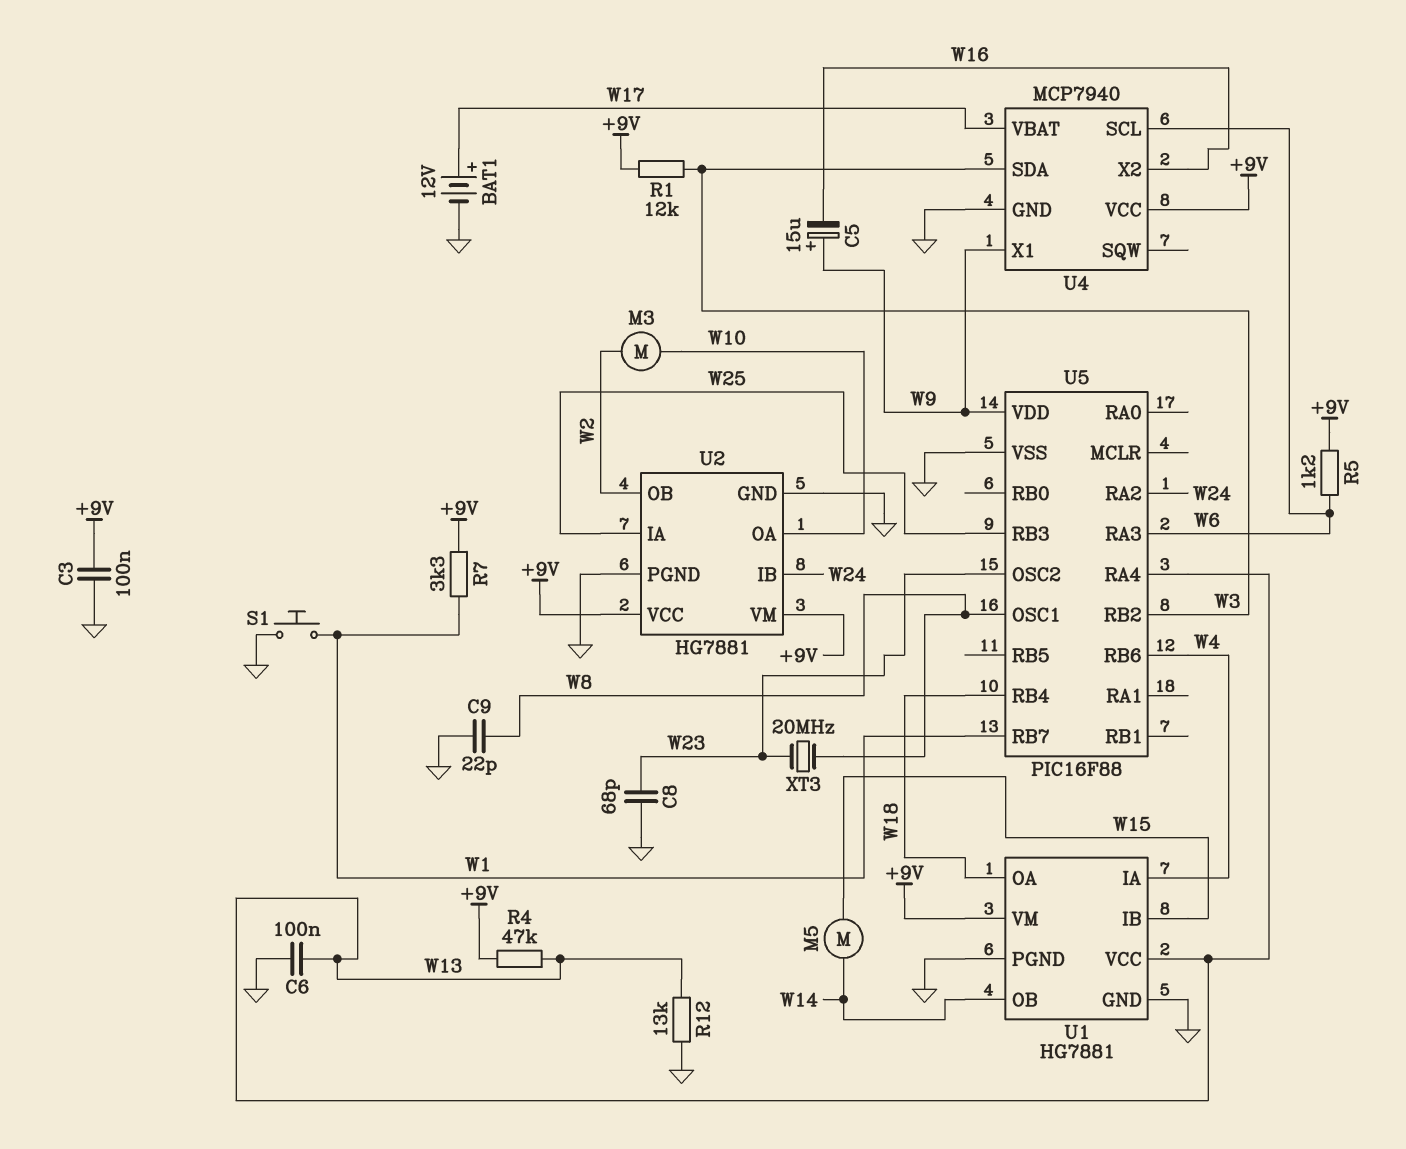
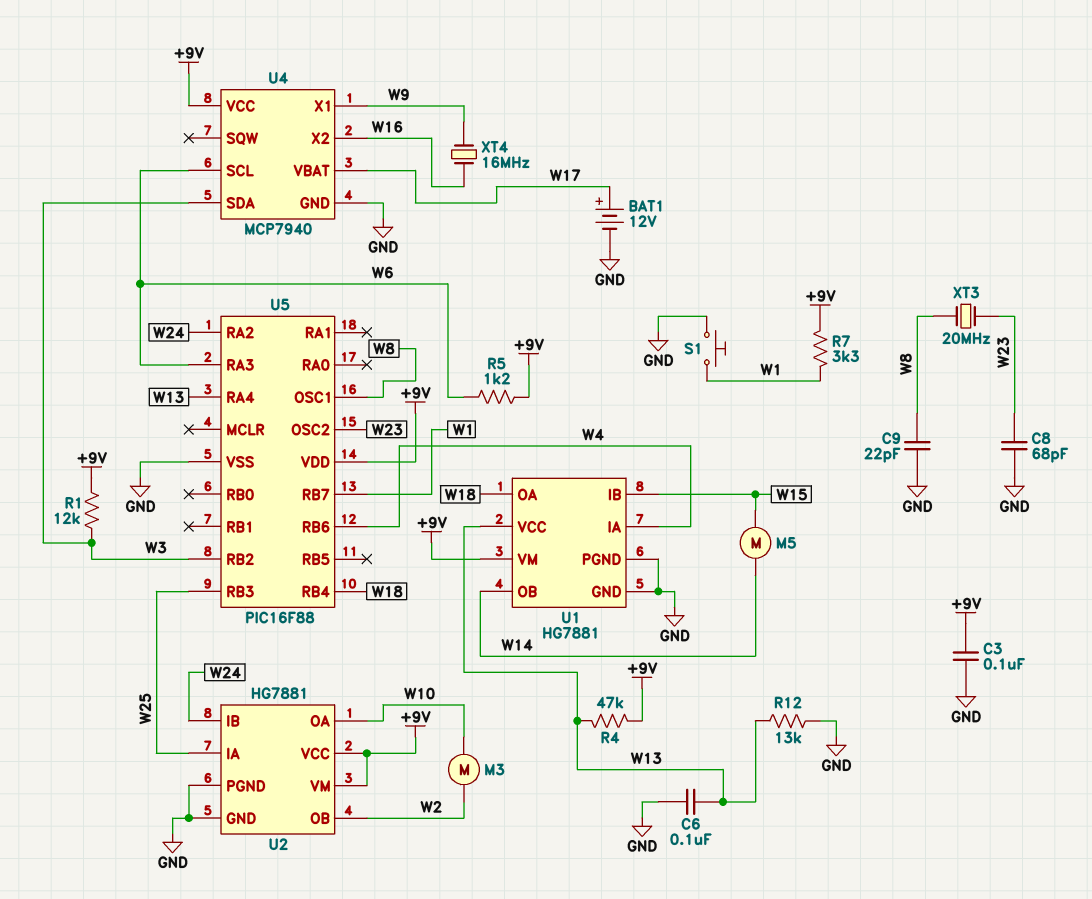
C5: 15uF (plus W9, minus W16) -> none
U5 pin VDD: W9 -> +9V
XT4: none -> 16MHz (W9, W16)

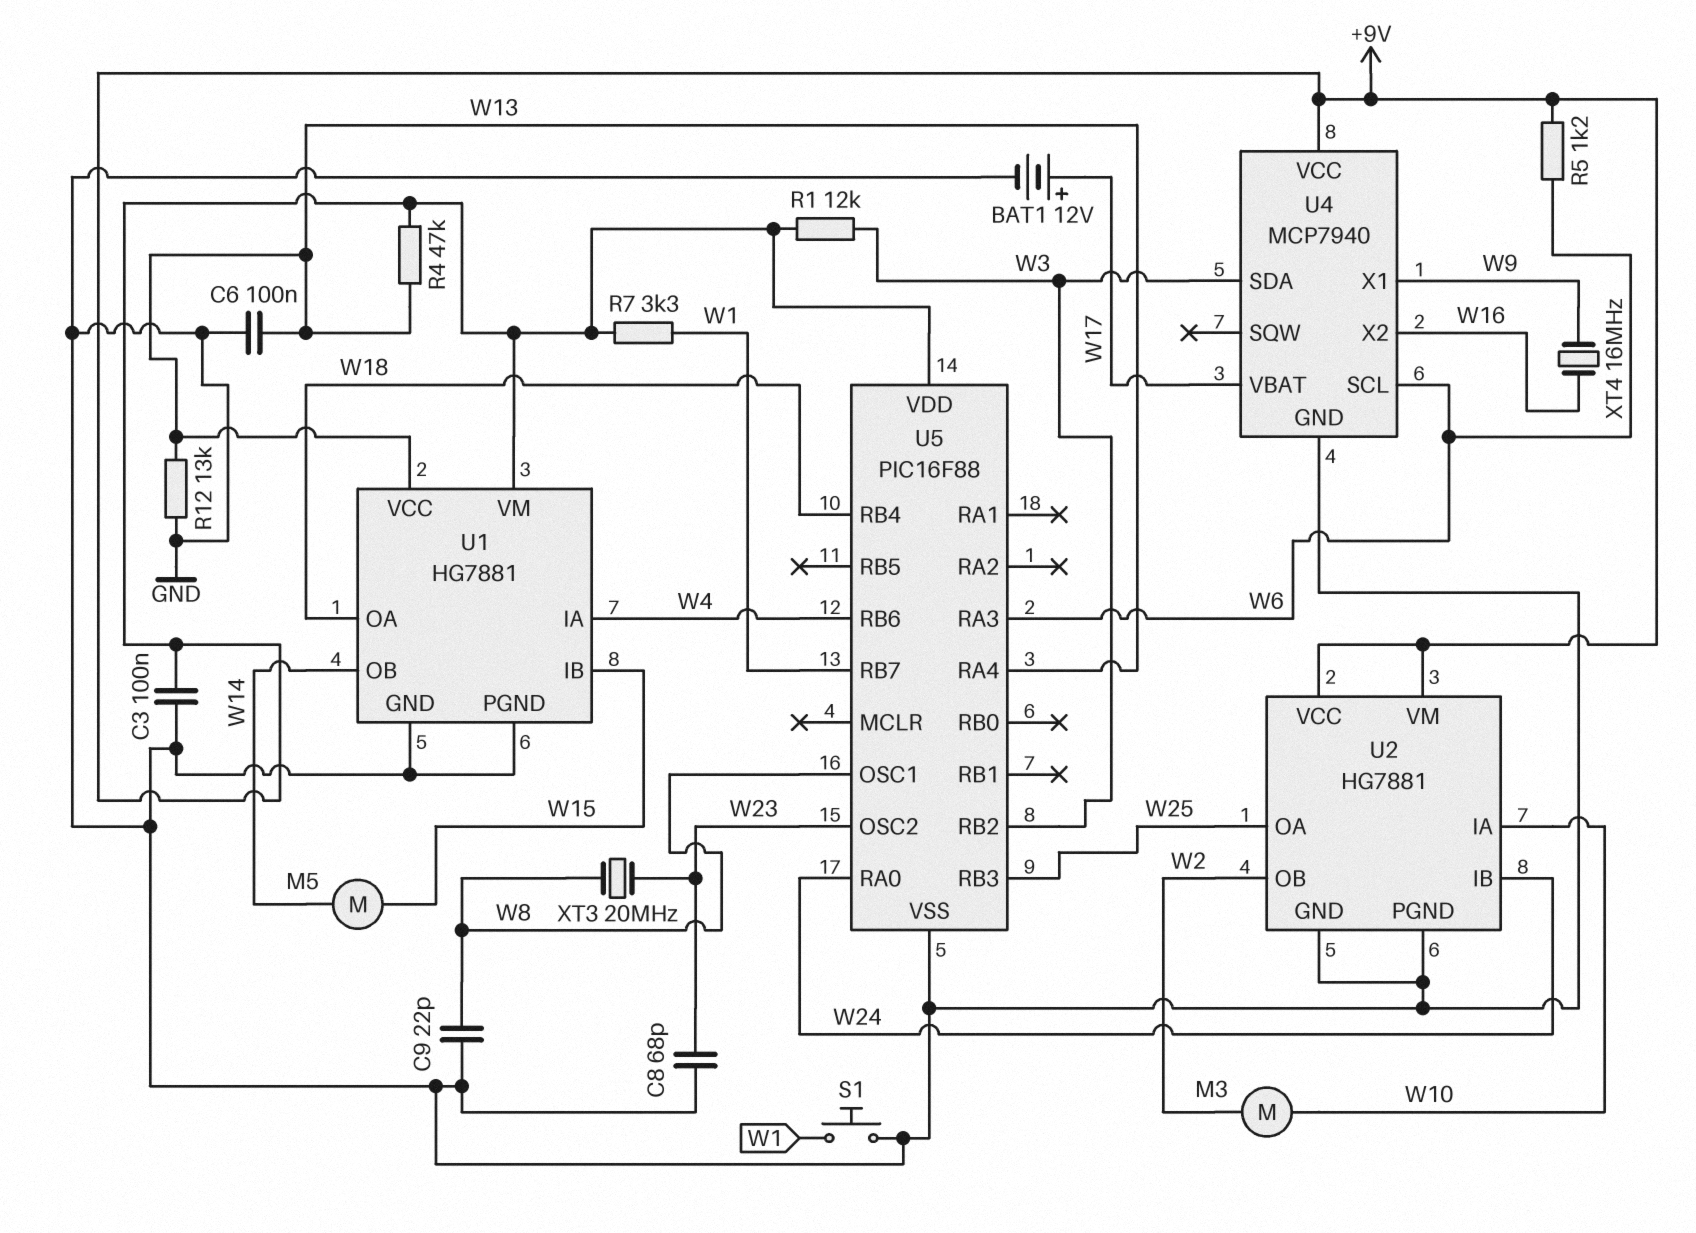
U2 pin IA: W25 -> W10
U2 pin OA: W10 -> W25
U5 pin RA0: none -> W24
U5 pin RA2: W24 -> none

